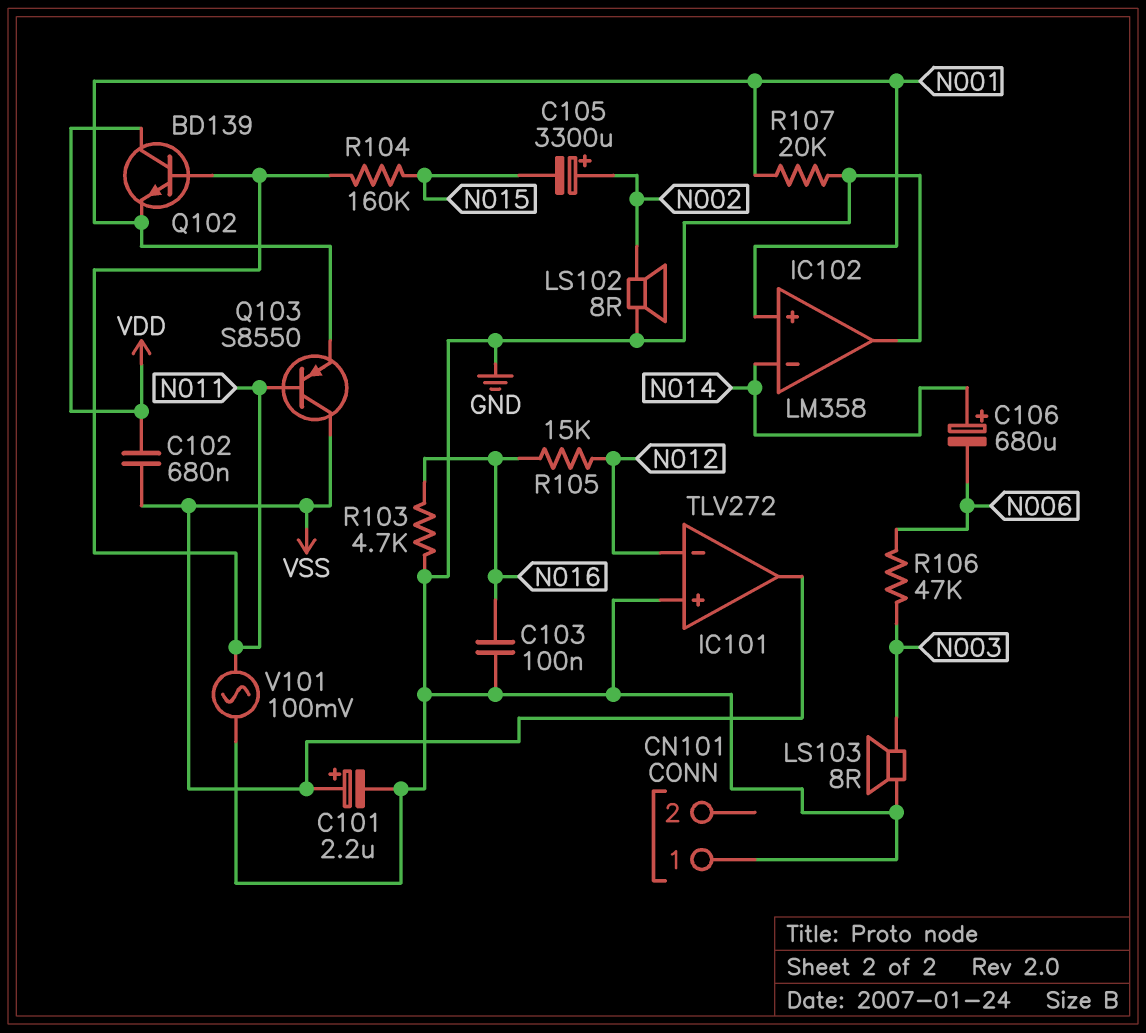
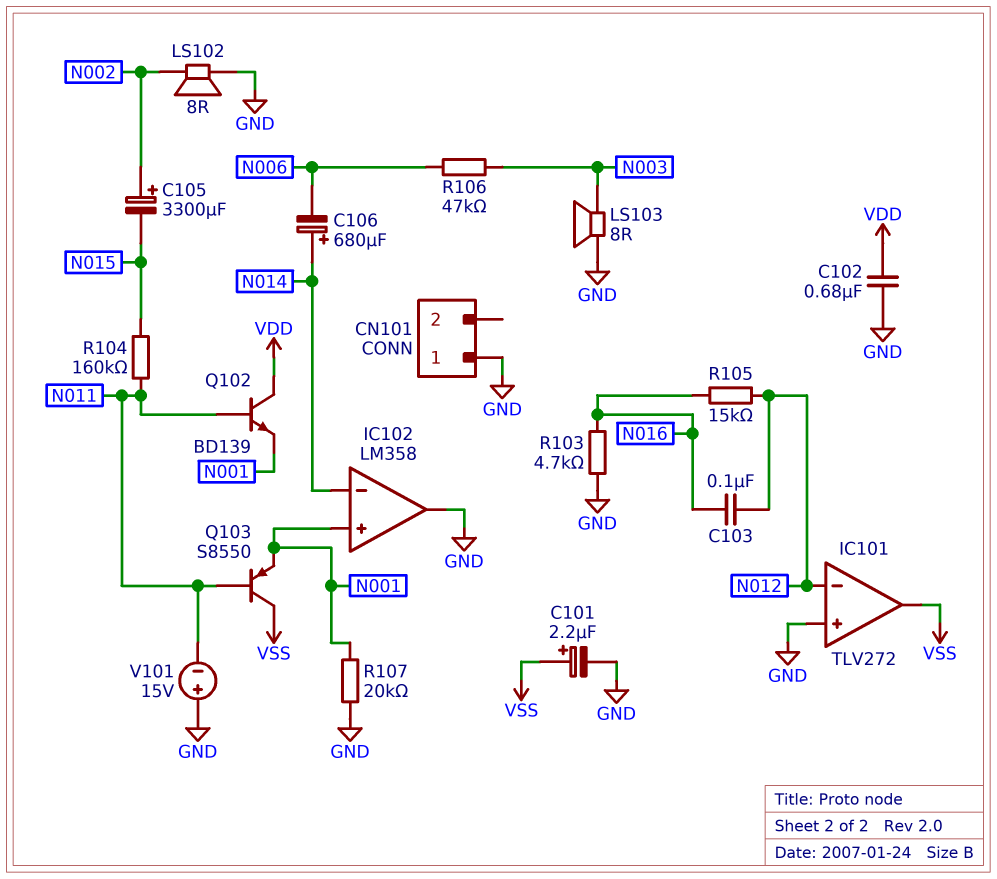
C102: 680nF (VDD, VSS) -> 680nF (GND, VDD)
C103: 100nF (GND, N016) -> 100nF (N012, N016)
V101: AC 100mV (GND, N011) -> 15V (plus GND, minus N011)

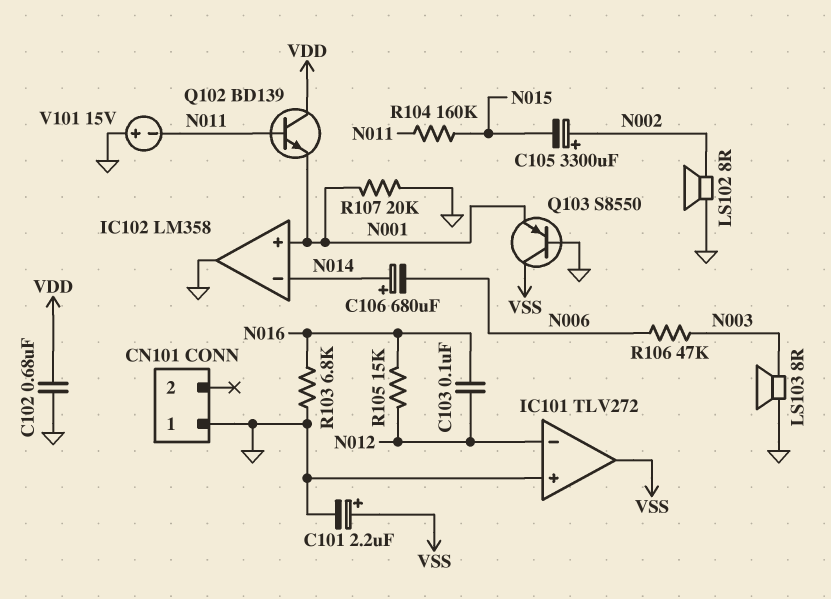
Q103: PNP S8550 (B N011, C VSS, E N001) -> PNP S8550 (B GND, C VSS, E N001)
R103: 4.7k (GND, N016) -> 6.8k (GND, N016)

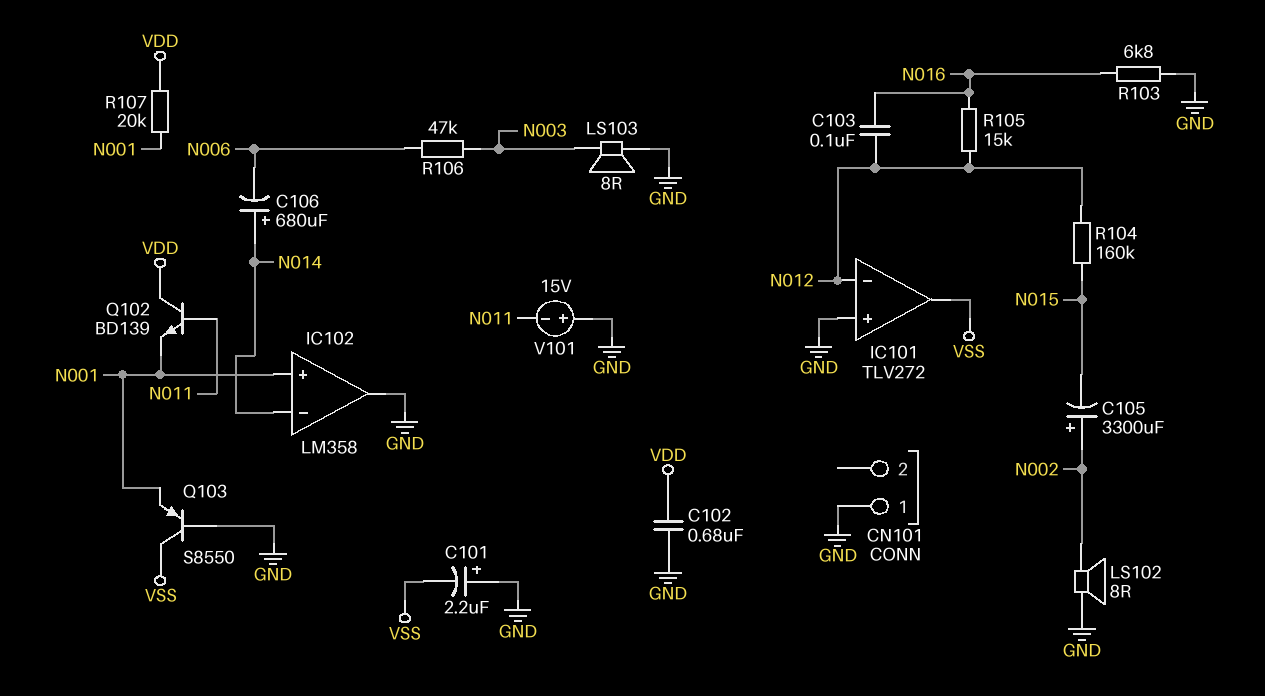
C101: 2.2uF (plus VSS, minus GND) -> 2.2uF (plus GND, minus VSS)
R104: 160k (N011, N015) -> 160k (N012, N015)
R107: 20k (GND, N001) -> 20k (N001, VDD)

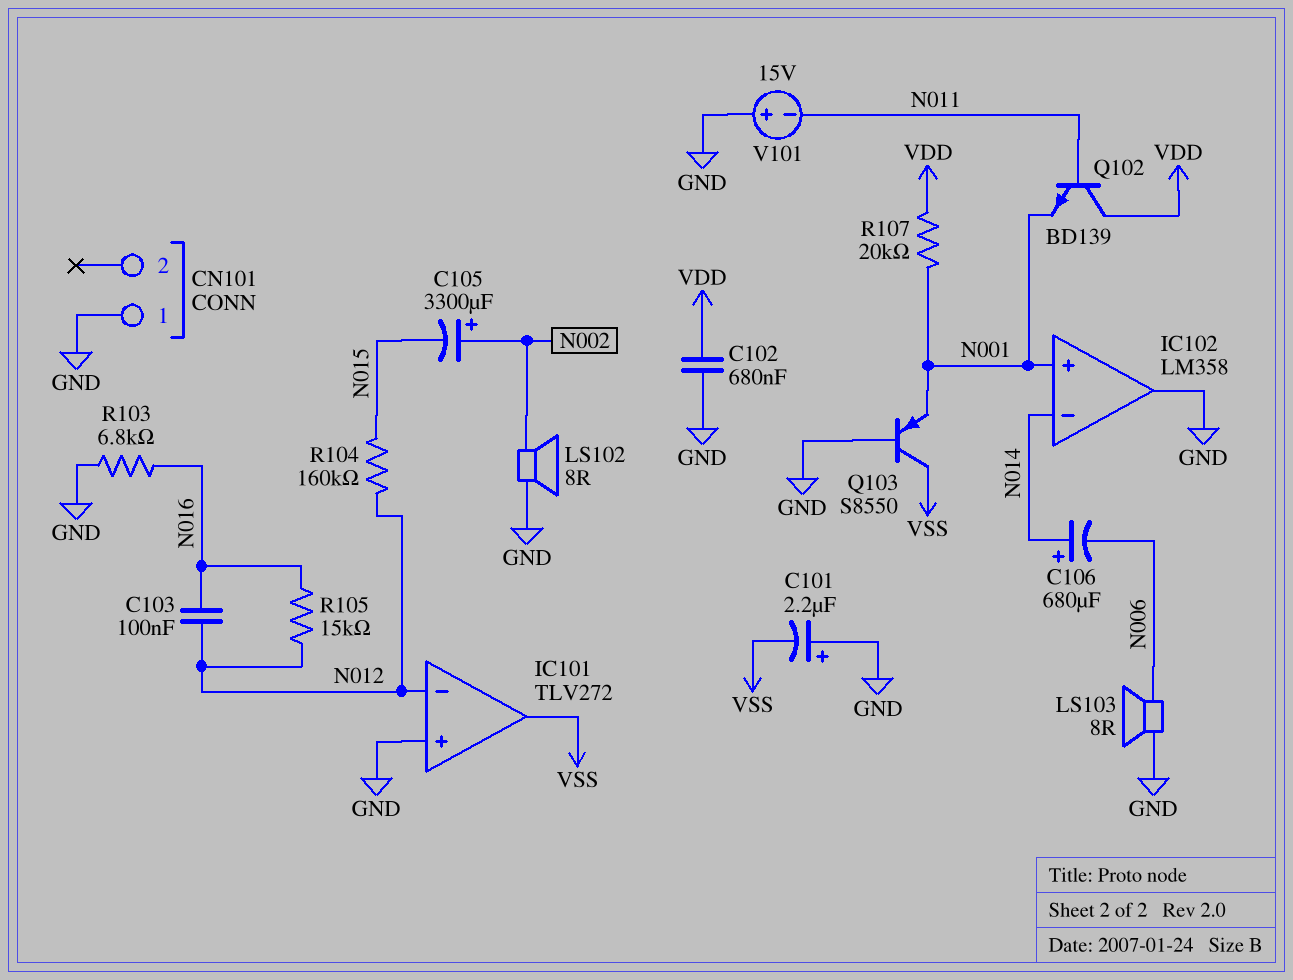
LS103: speaker 8R (GND, N003) -> speaker 8R (GND, N006)
R106: 47k (N003, N006) -> none

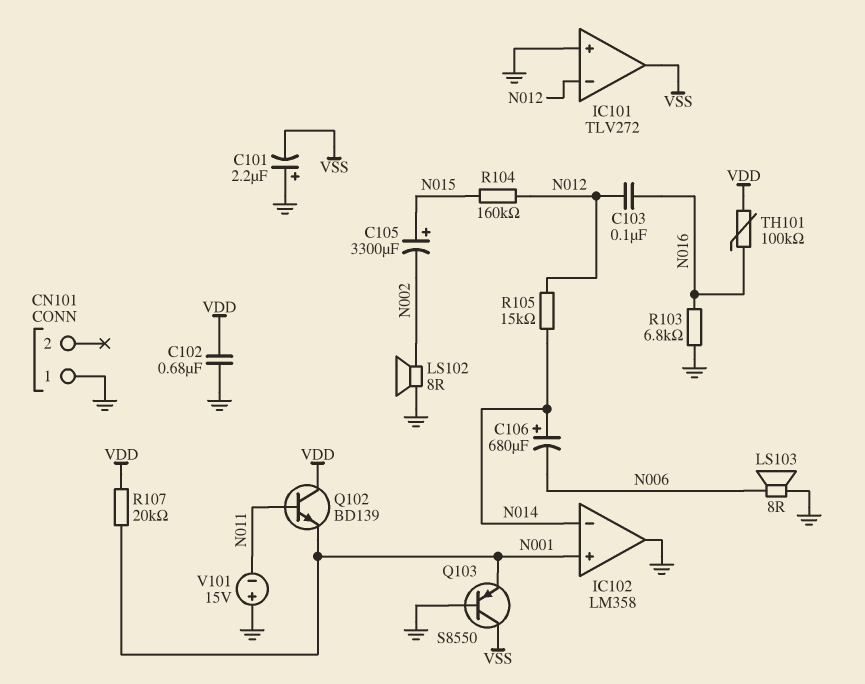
C105: 3300uF (plus N002, minus N015) -> 3300uF (plus N015, minus N002)
R105: 15k (N012, N016) -> 15k (N012, N014)
TH101: none -> 100k (N016, VDD)

